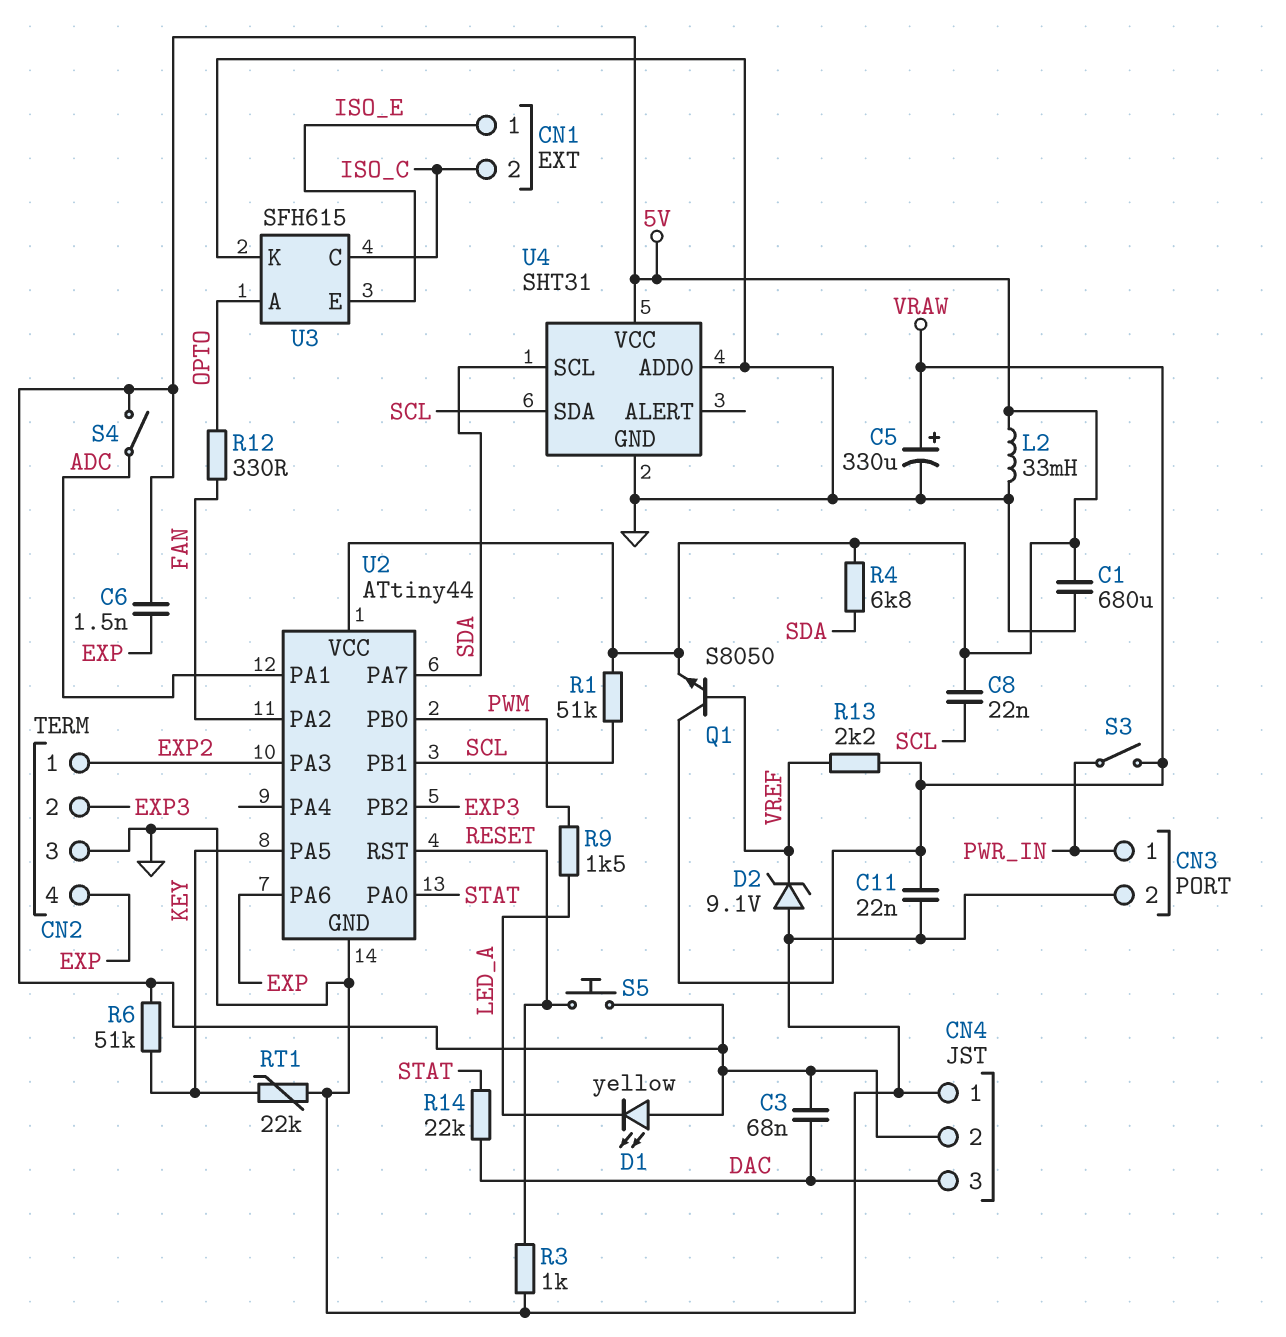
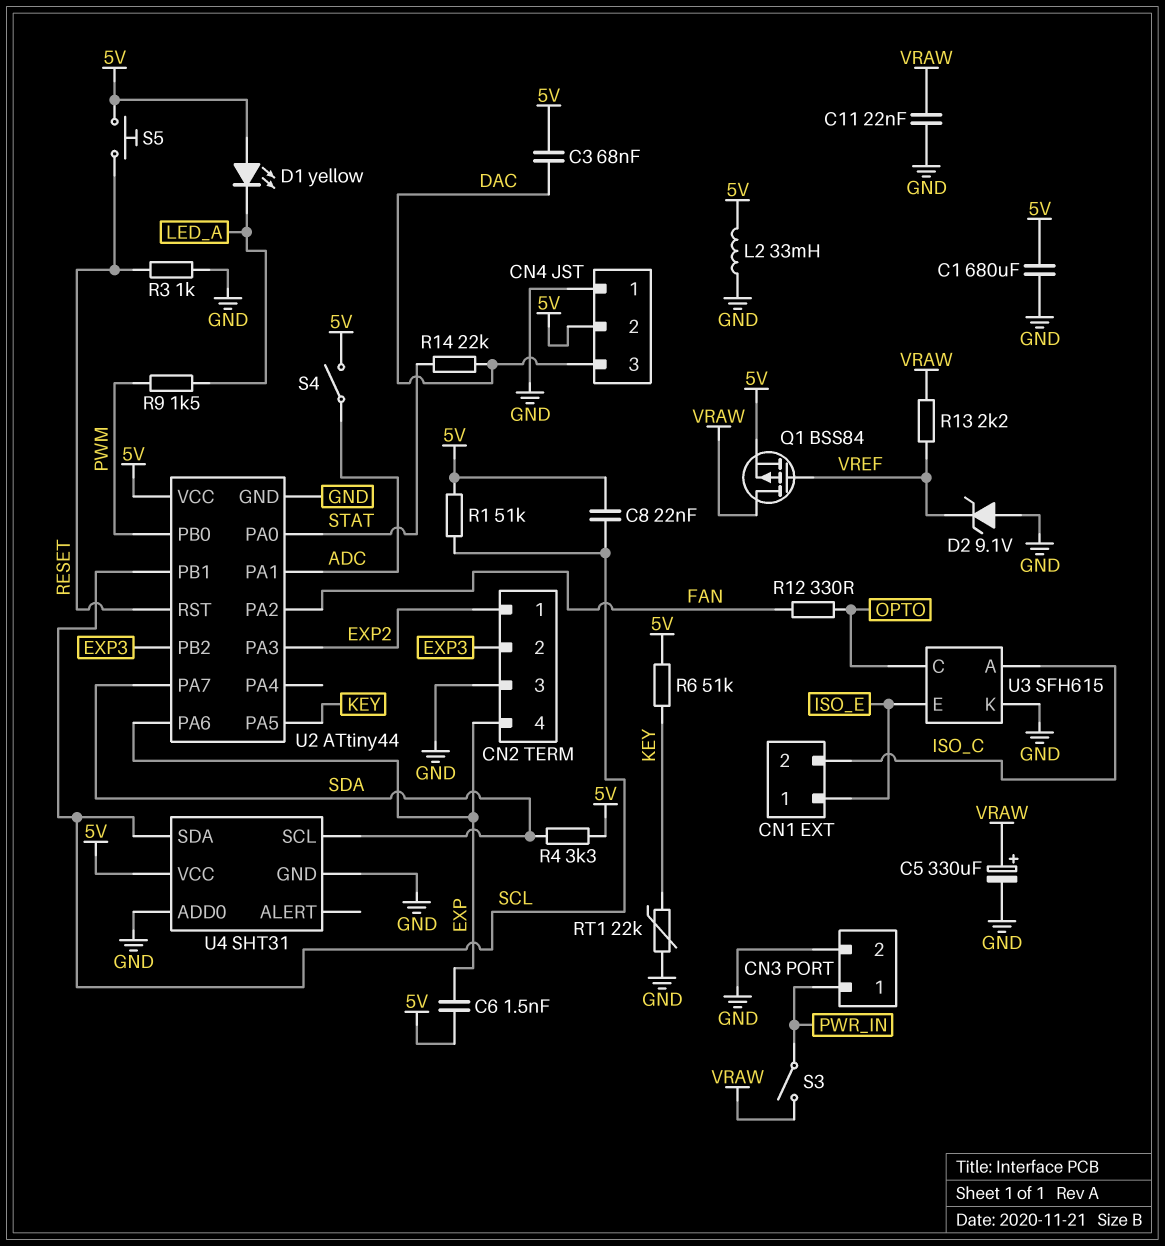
Q1: NPN S8050 (B VREF, C VRAW, E 5V) -> PMOS BSS84 (G VREF, D VRAW, S 5V)
R4: 6.8k (5V, SDA) -> 3.3k (5V, SDA)
U3 pin A: OPTO -> ISO_C
U3 pin C: ISO_C -> OPTO

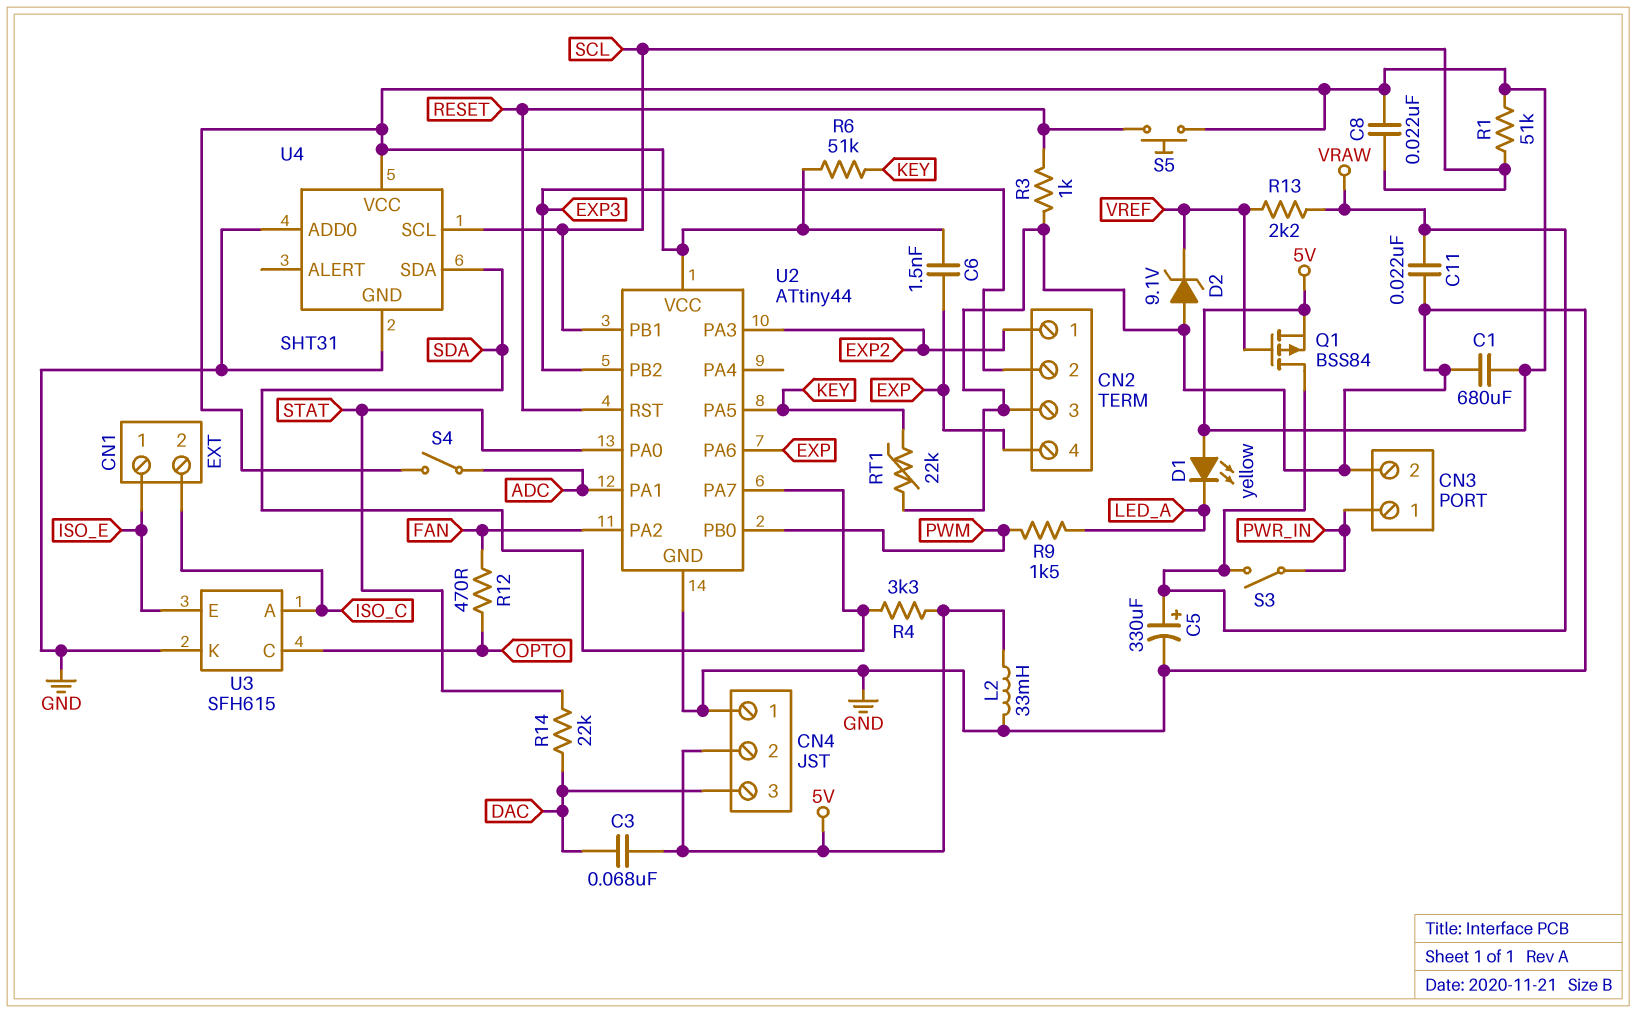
R12: 330 (FAN, OPTO) -> 470 (FAN, OPTO)
U4 pin SCL: SDA -> SCL
U4 pin SDA: SCL -> SDA

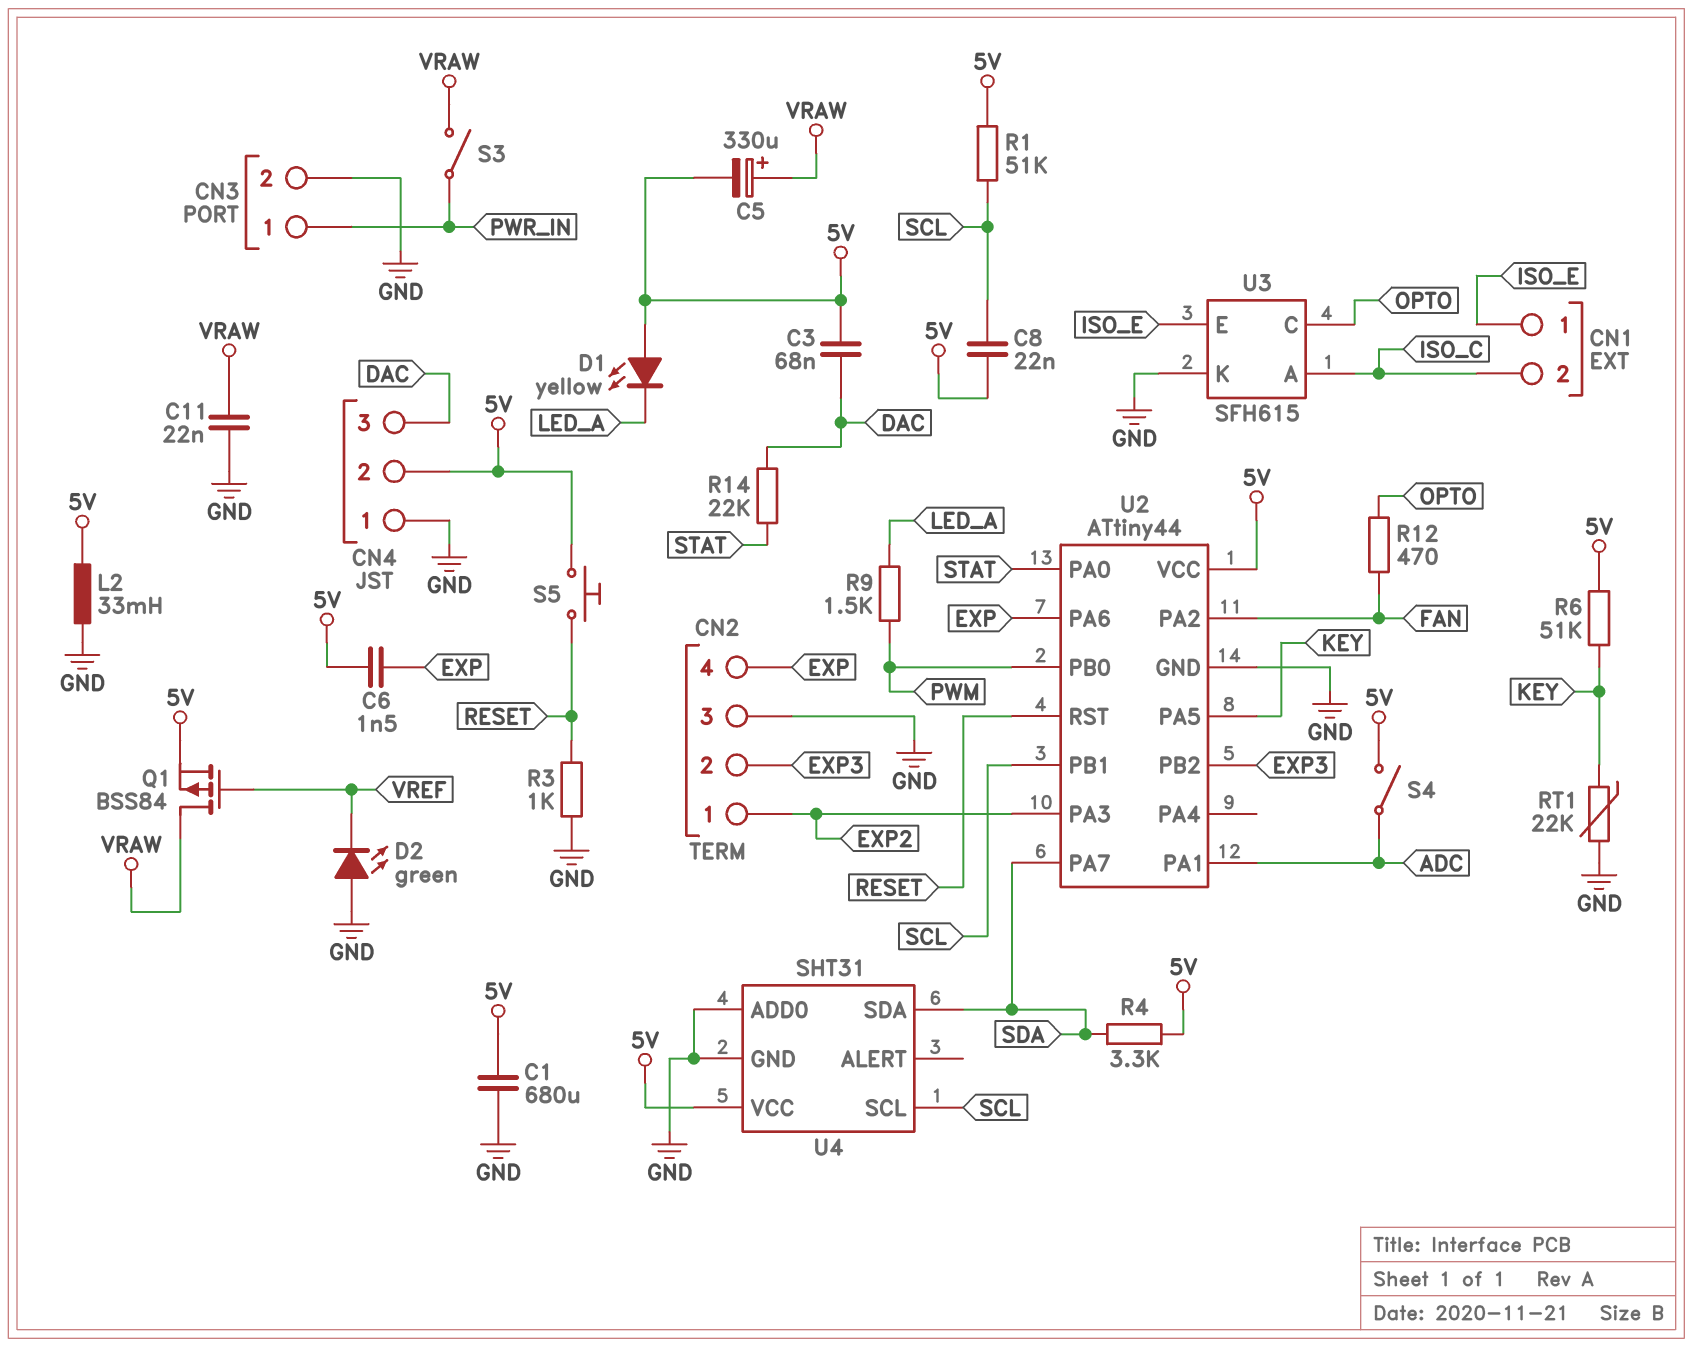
C5: 330uF (plus VRAW, minus GND) -> 330uF (plus VRAW, minus 5V)
D2: zener 9.1V (A GND, K VREF) -> LED green (A GND, K VREF)
R13: 2.2k (VRAW, VREF) -> none

